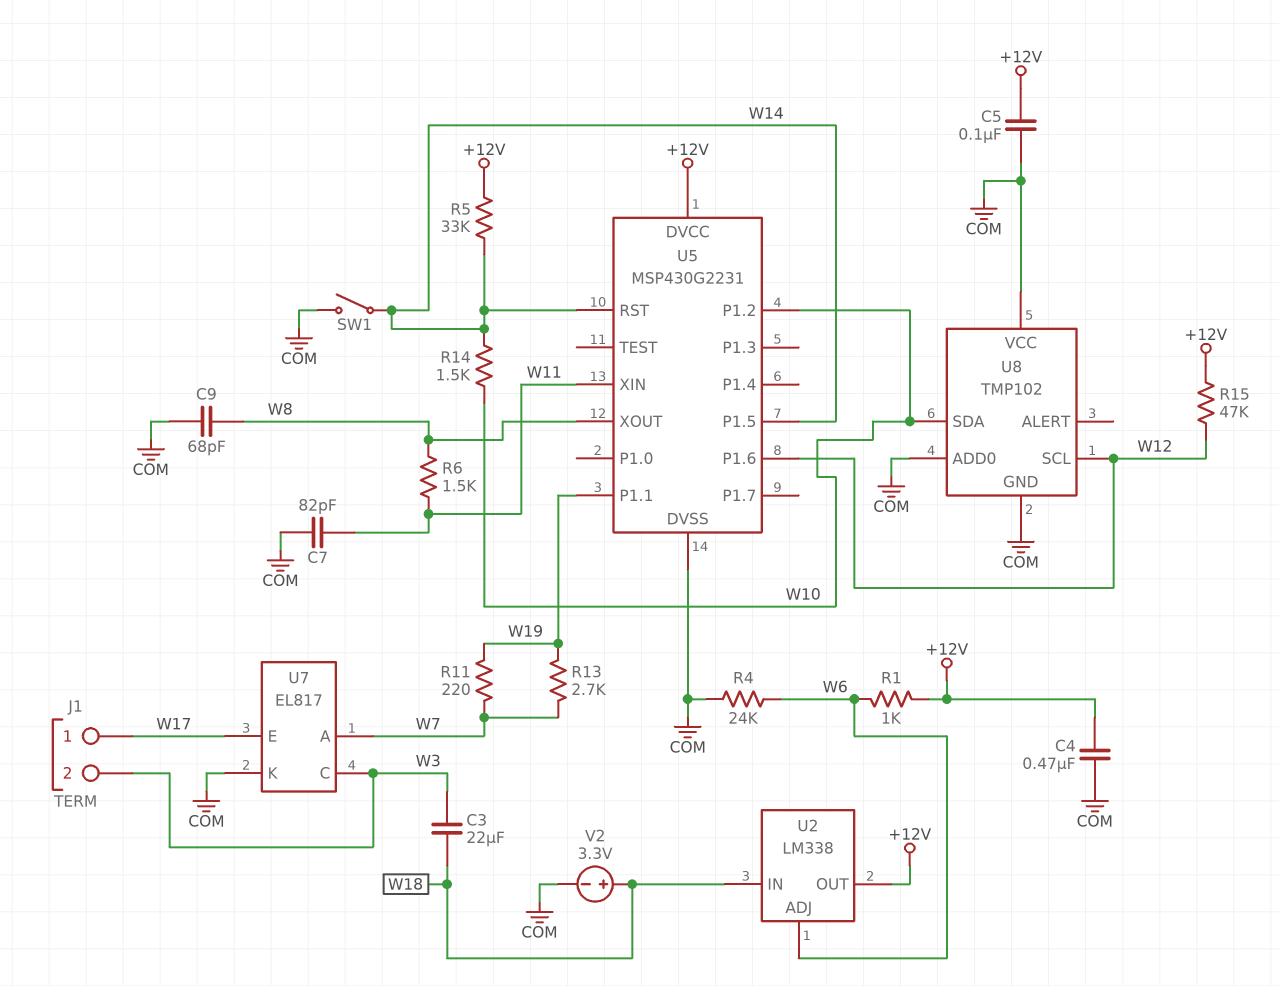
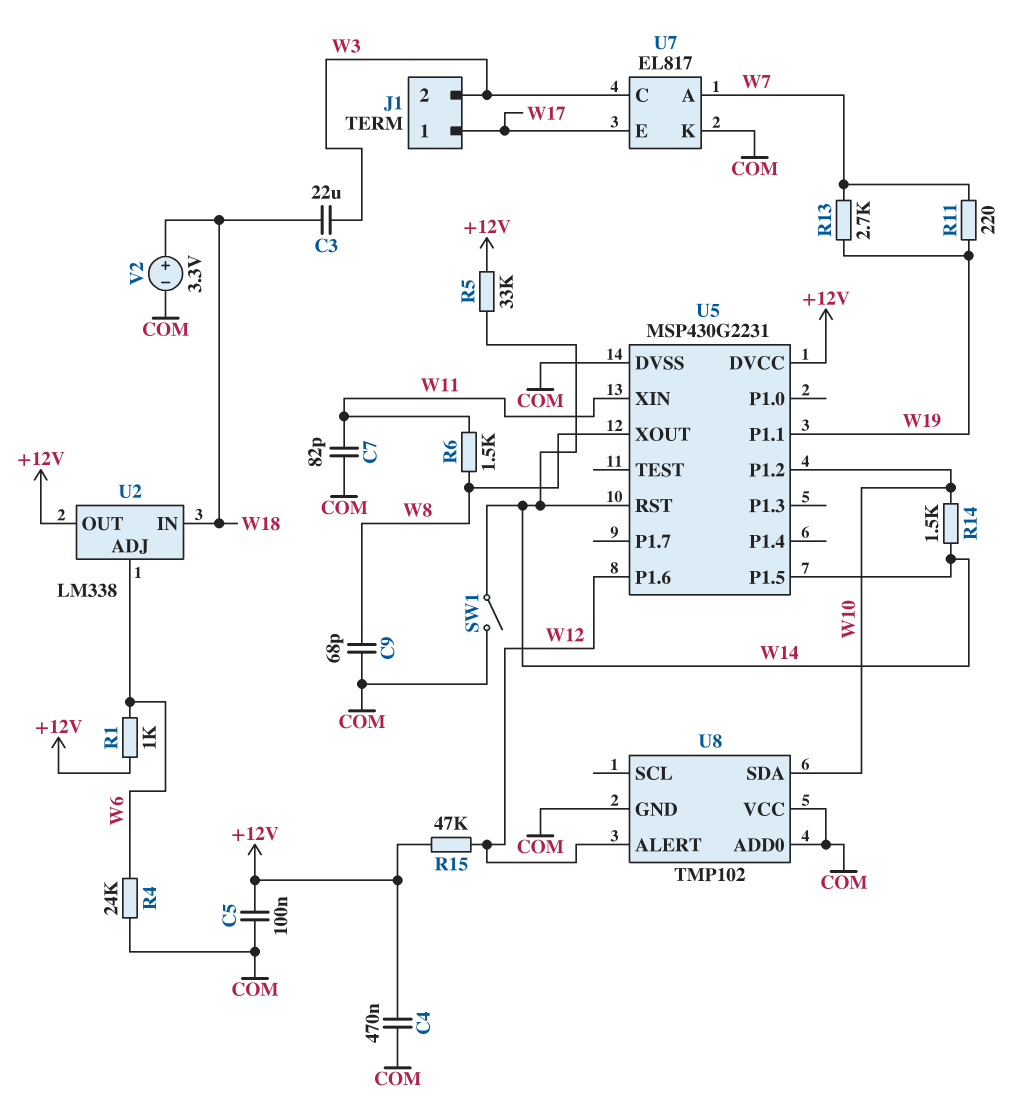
U8 pin ALERT: none -> W12
U8 pin SCL: W12 -> none

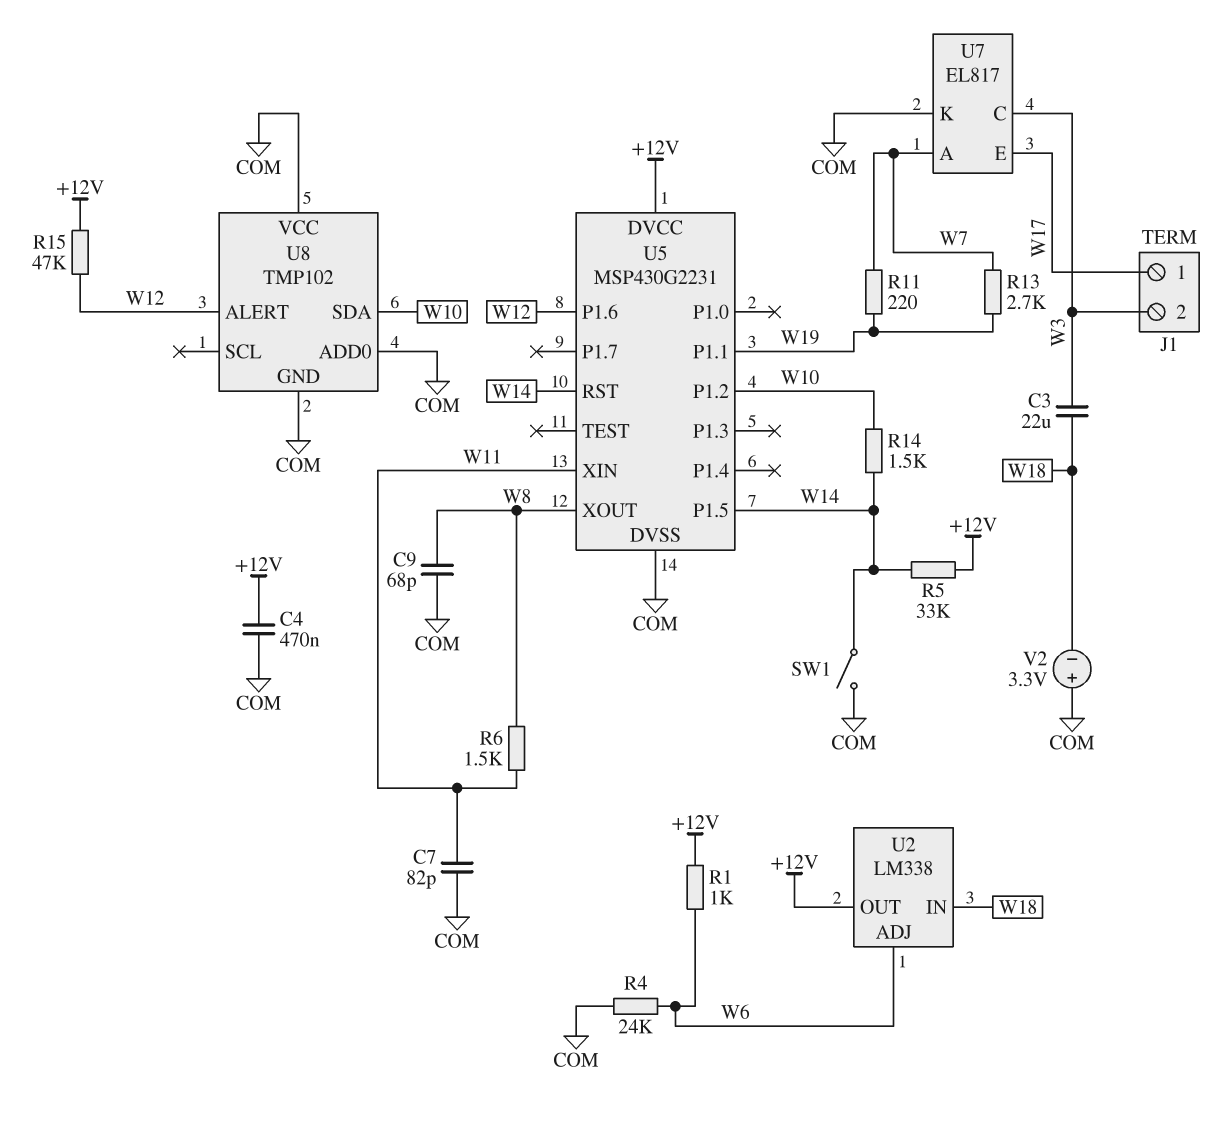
C5: 100nF (+12V, COM) -> none
V2: 3.3V (plus W18, minus COM) -> 3.3V (plus COM, minus W18)

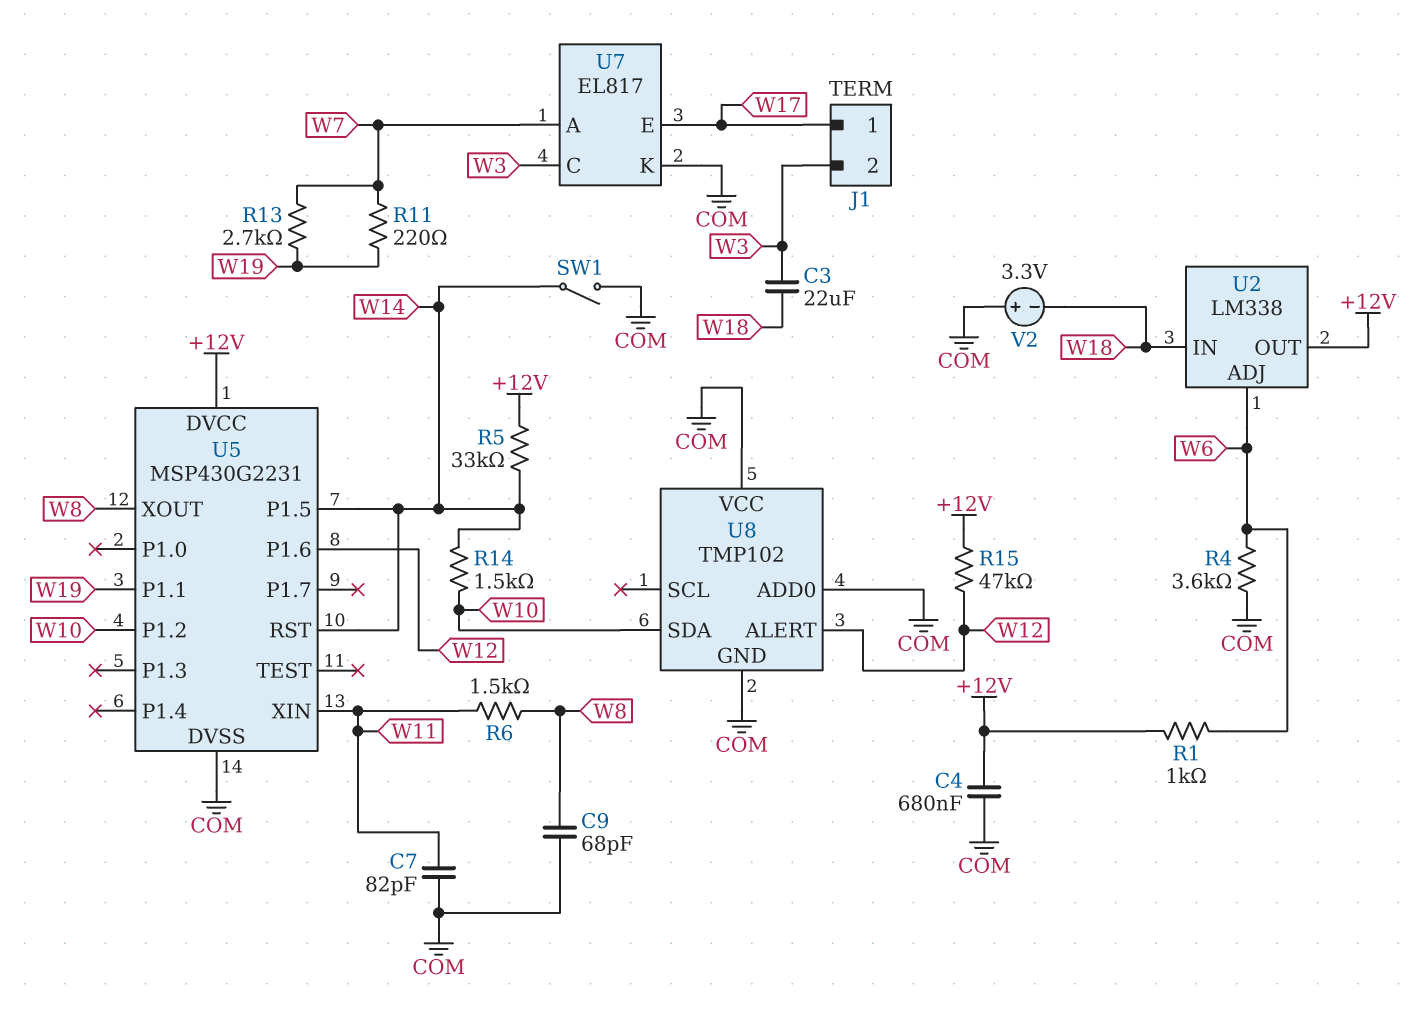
C4: 470nF (+12V, COM) -> 680nF (+12V, COM)
R4: 24k (COM, W6) -> 3.6k (COM, W6)

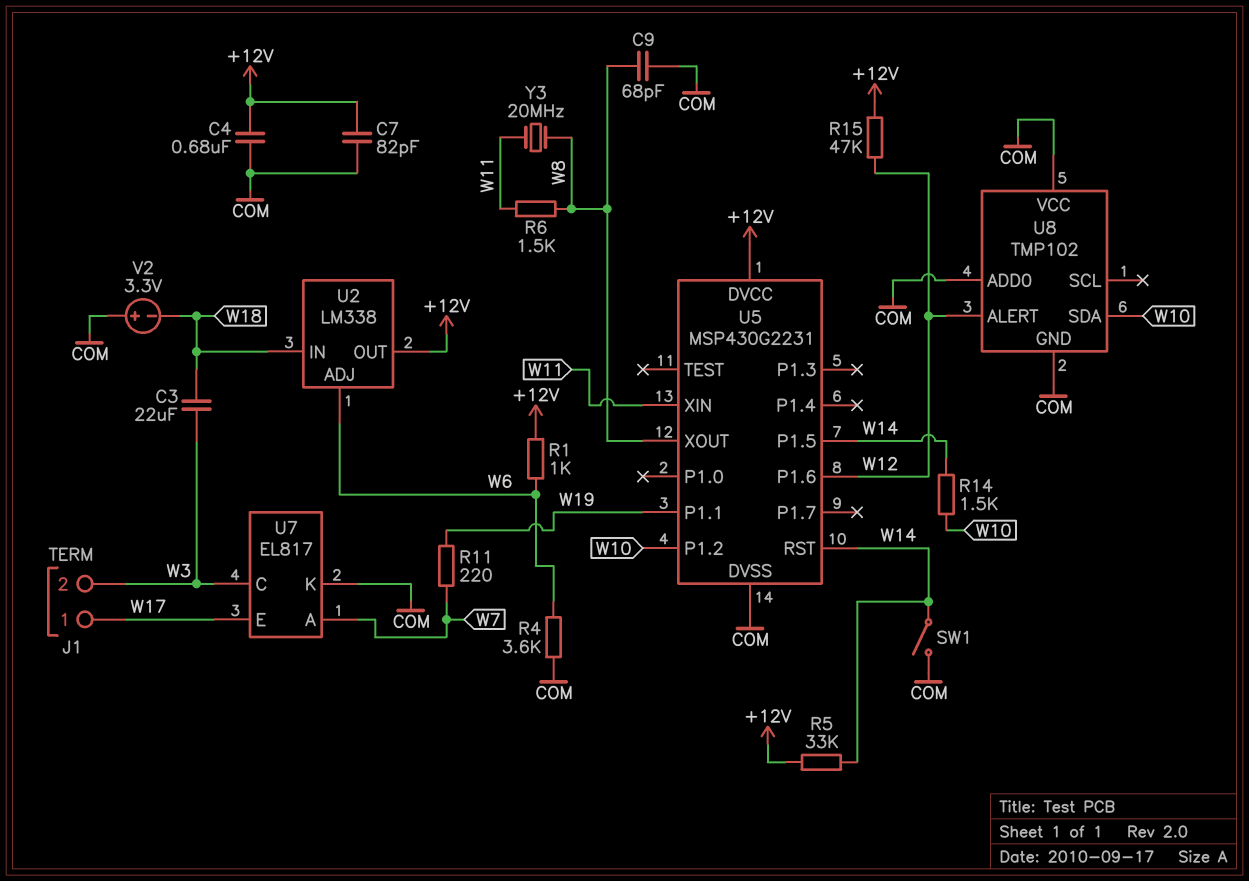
C7: 82pF (COM, W11) -> 82pF (+12V, COM)
R13: 2.7k (W7, W19) -> none
Y3: none -> 20MHz (W8, W11)

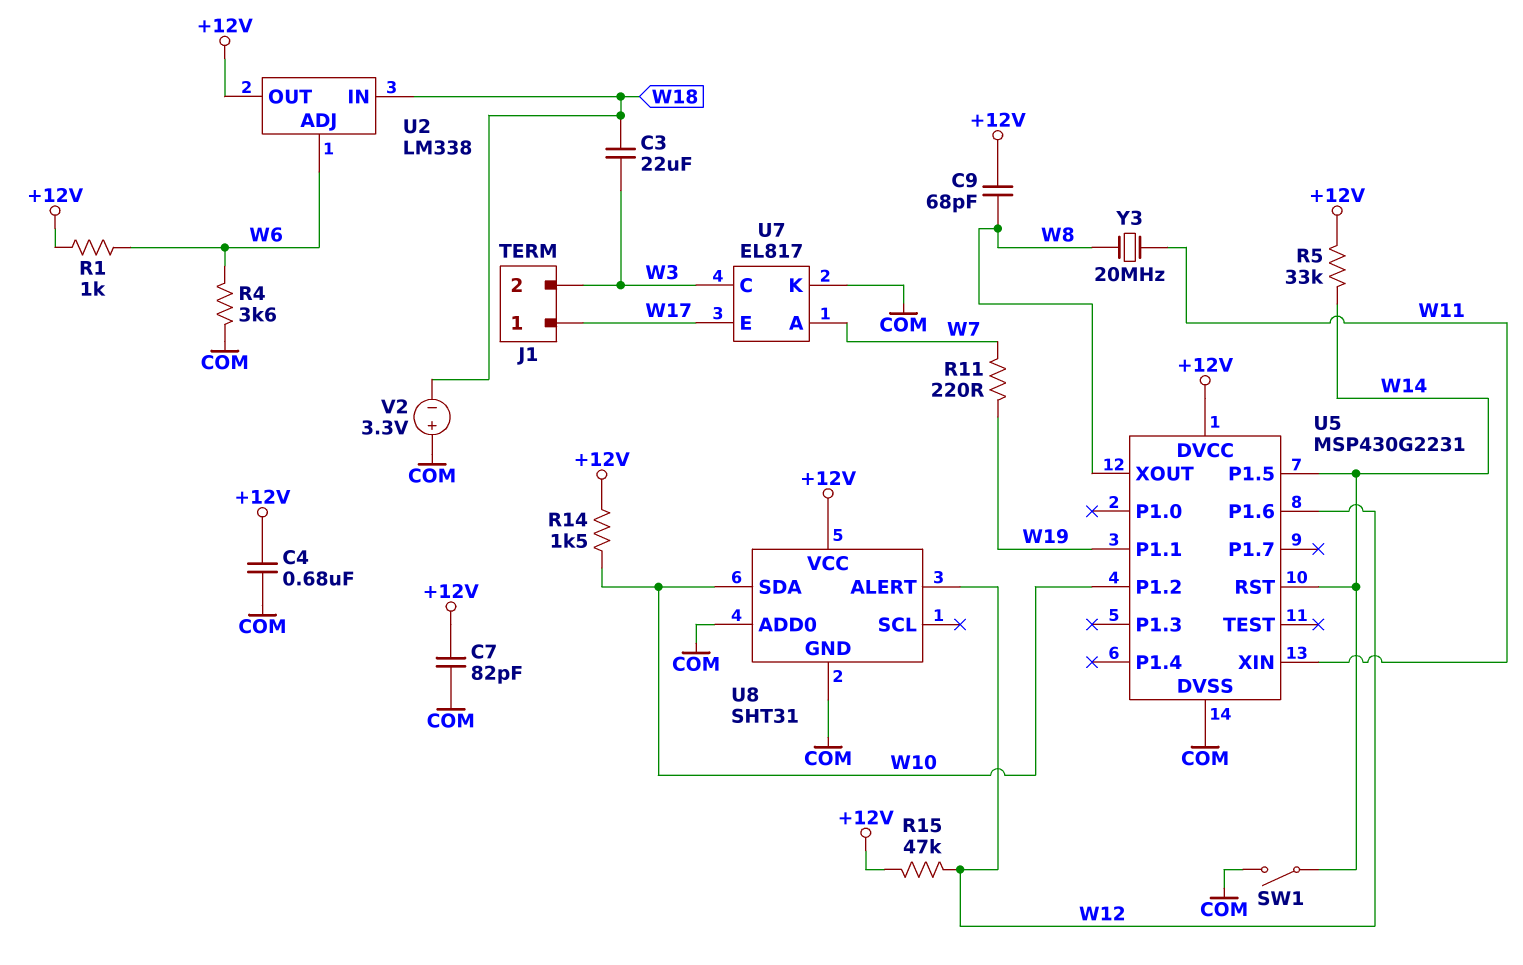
C9: 68pF (COM, W8) -> 68pF (+12V, W8)
R6: 1.5k (W8, W11) -> none
R14: 1.5k (W10, W14) -> 1.5k (+12V, W10)
U8: TMP102 -> SHT31
U8 pin VCC: COM -> +12V

